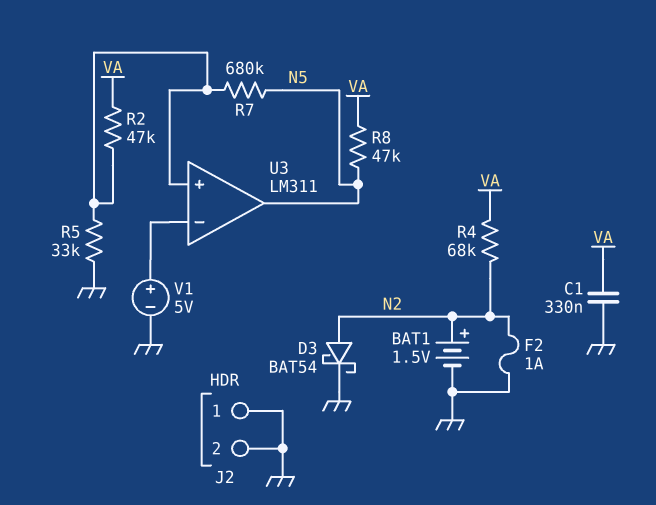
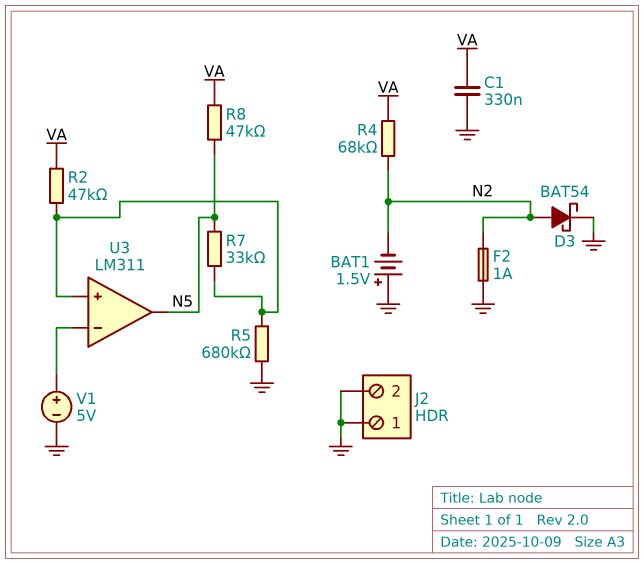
BAT1: 1.5V (plus N2, minus GND) -> 1.5V (plus GND, minus N2)
R5: 33k (GND, U3/in+) -> 680k (GND, U3/in+)
R7: 680k (N5, U3/in+) -> 33k (N5, U3/in+)

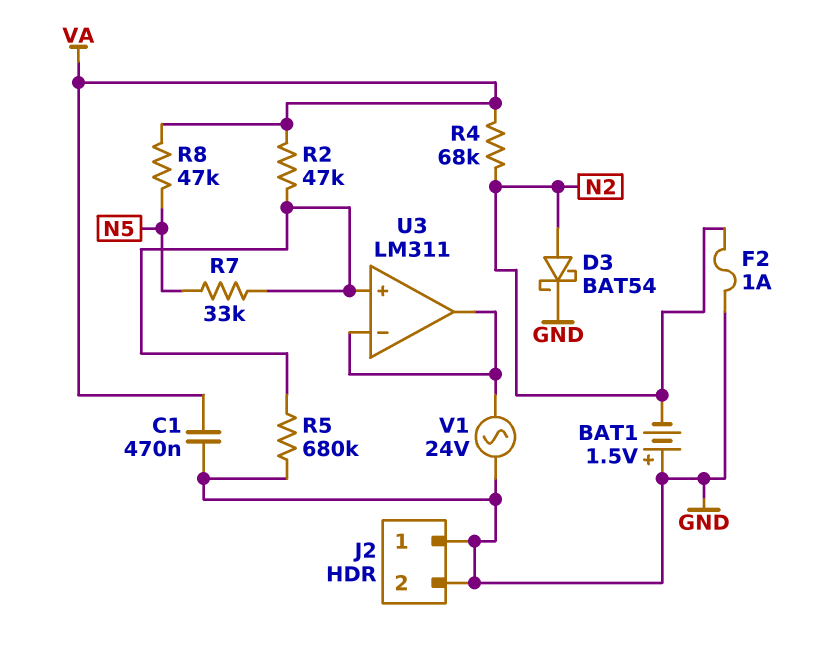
C1: 330nF (GND, VA) -> 470nF (GND, VA)
U3 pin out: N5 -> U3/in-
V1: 5V (plus U3/in-, minus GND) -> AC 24V (GND, U3/in-)

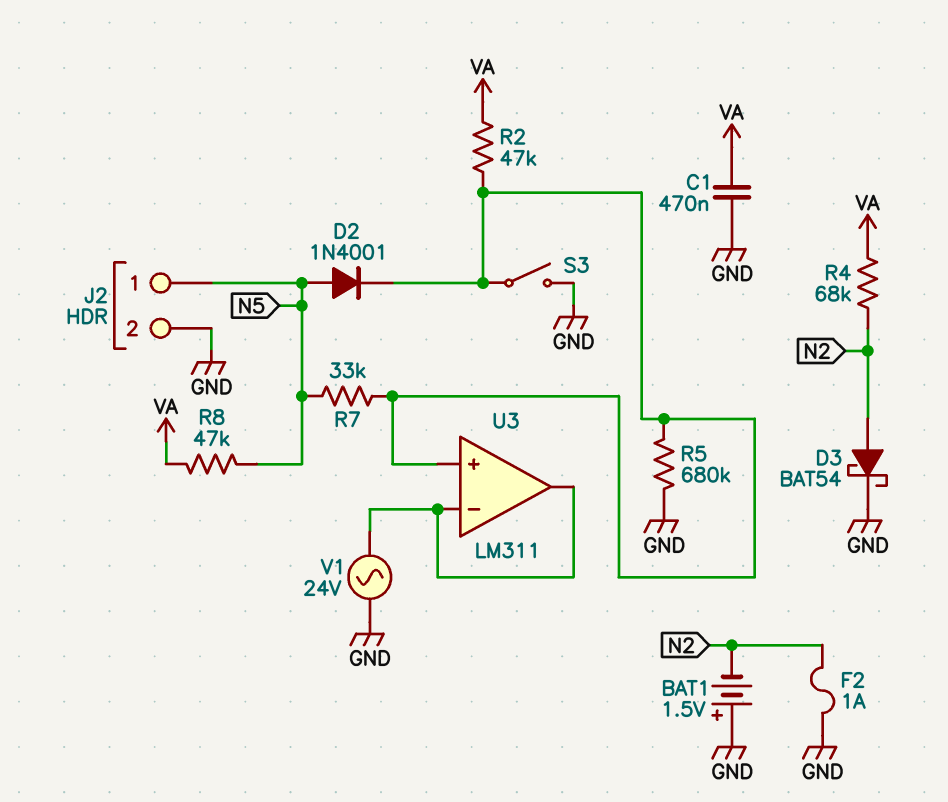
D2: none -> diode 1N4001 (A N5, K U3/in+)
J2 pin 1: GND -> N5
S3: none -> switch (GND, U3/in+)

